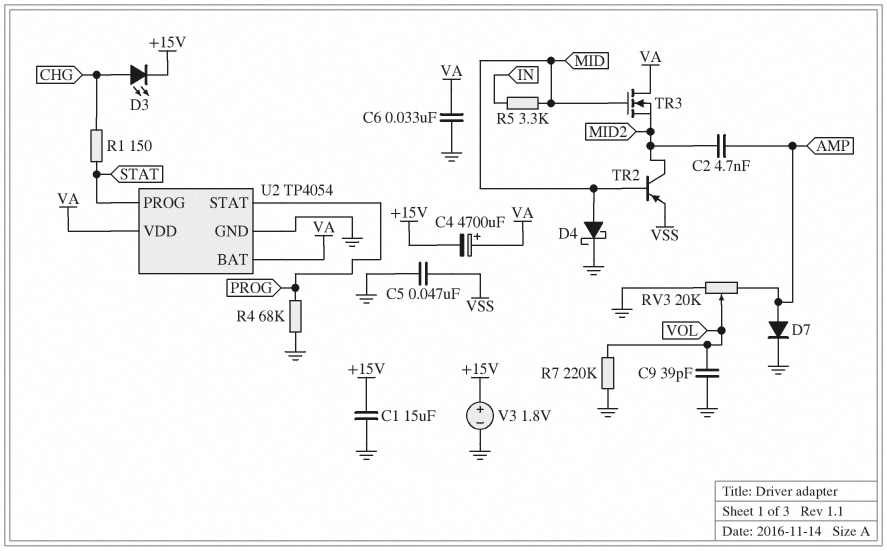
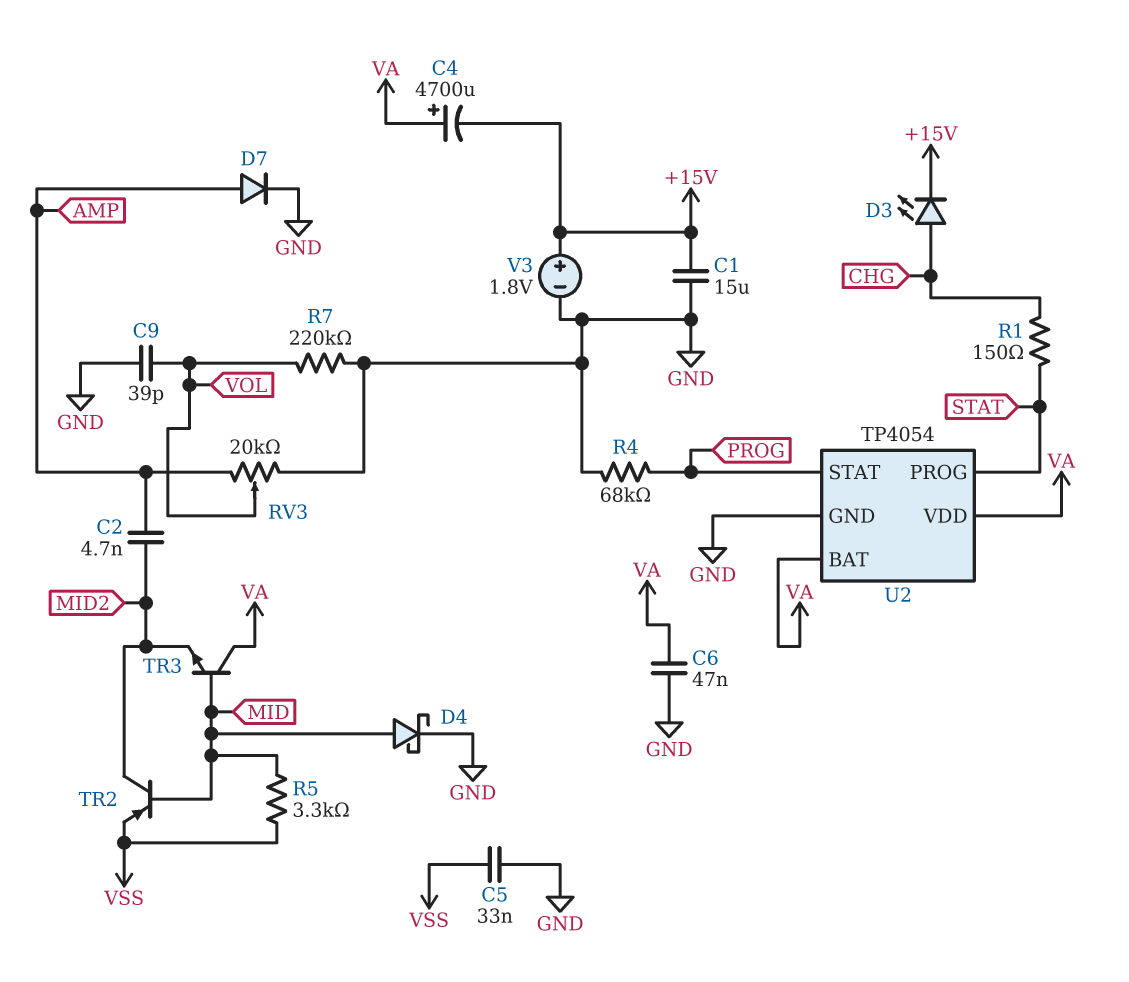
C5: 47nF (GND, VSS) -> 33nF (GND, VSS)
C6: 33nF (GND, VA) -> 47nF (GND, VA)
R5: 3.3k (IN, MID) -> 3.3k (MID, VSS)
TR3: NMOS (G MID, D VA, S MID2) -> NPN (B MID, C VA, E MID2)

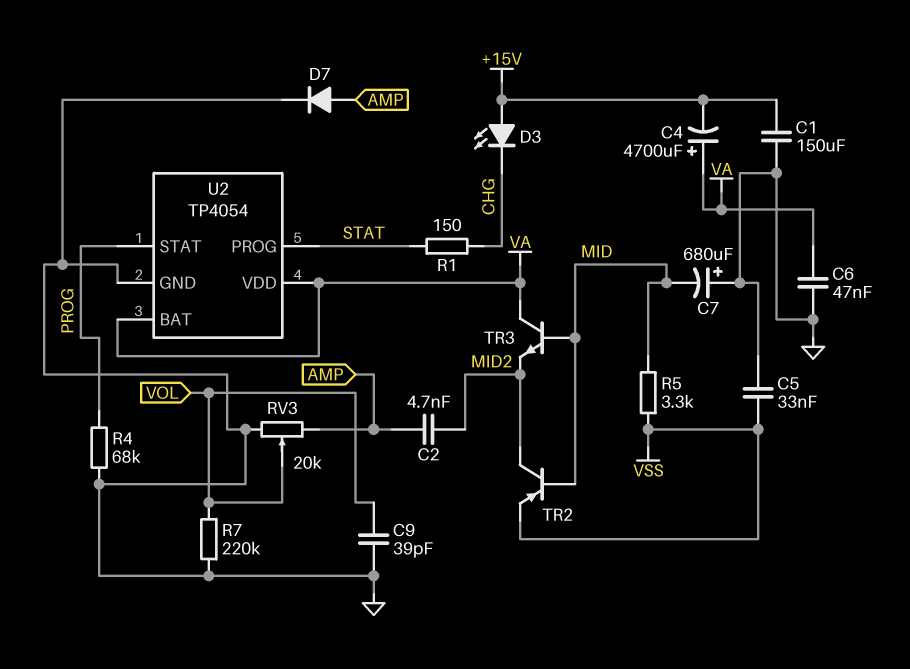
C1: 15uF (+15V, GND) -> 150uF (+15V, GND)
C7: none -> 680uF (plus GND, minus MID)
D3: LED (A CHG, K +15V) -> LED (A +15V, K CHG)
D4: schottky (A MID, K GND) -> none
V3: 1.8V (plus +15V, minus GND) -> none

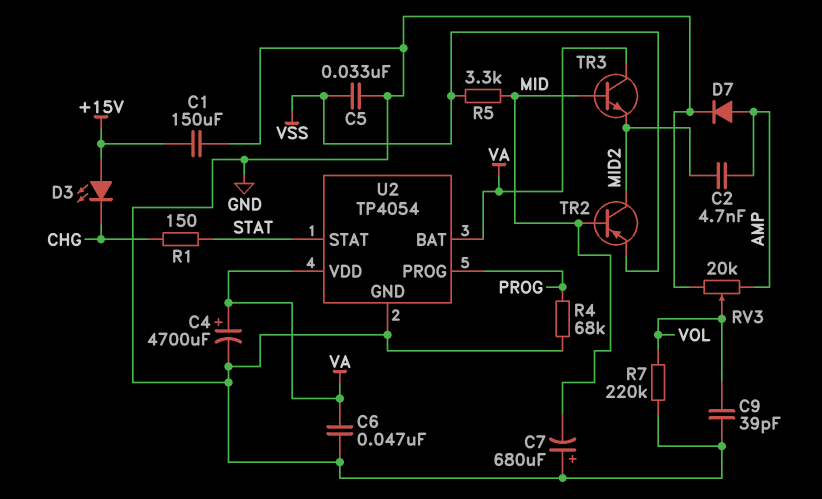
C4: 4700uF (plus VA, minus +15V) -> 4700uF (plus VA, minus GND)
U2 pin PROG: STAT -> PROG
U2 pin STAT: PROG -> STAT

